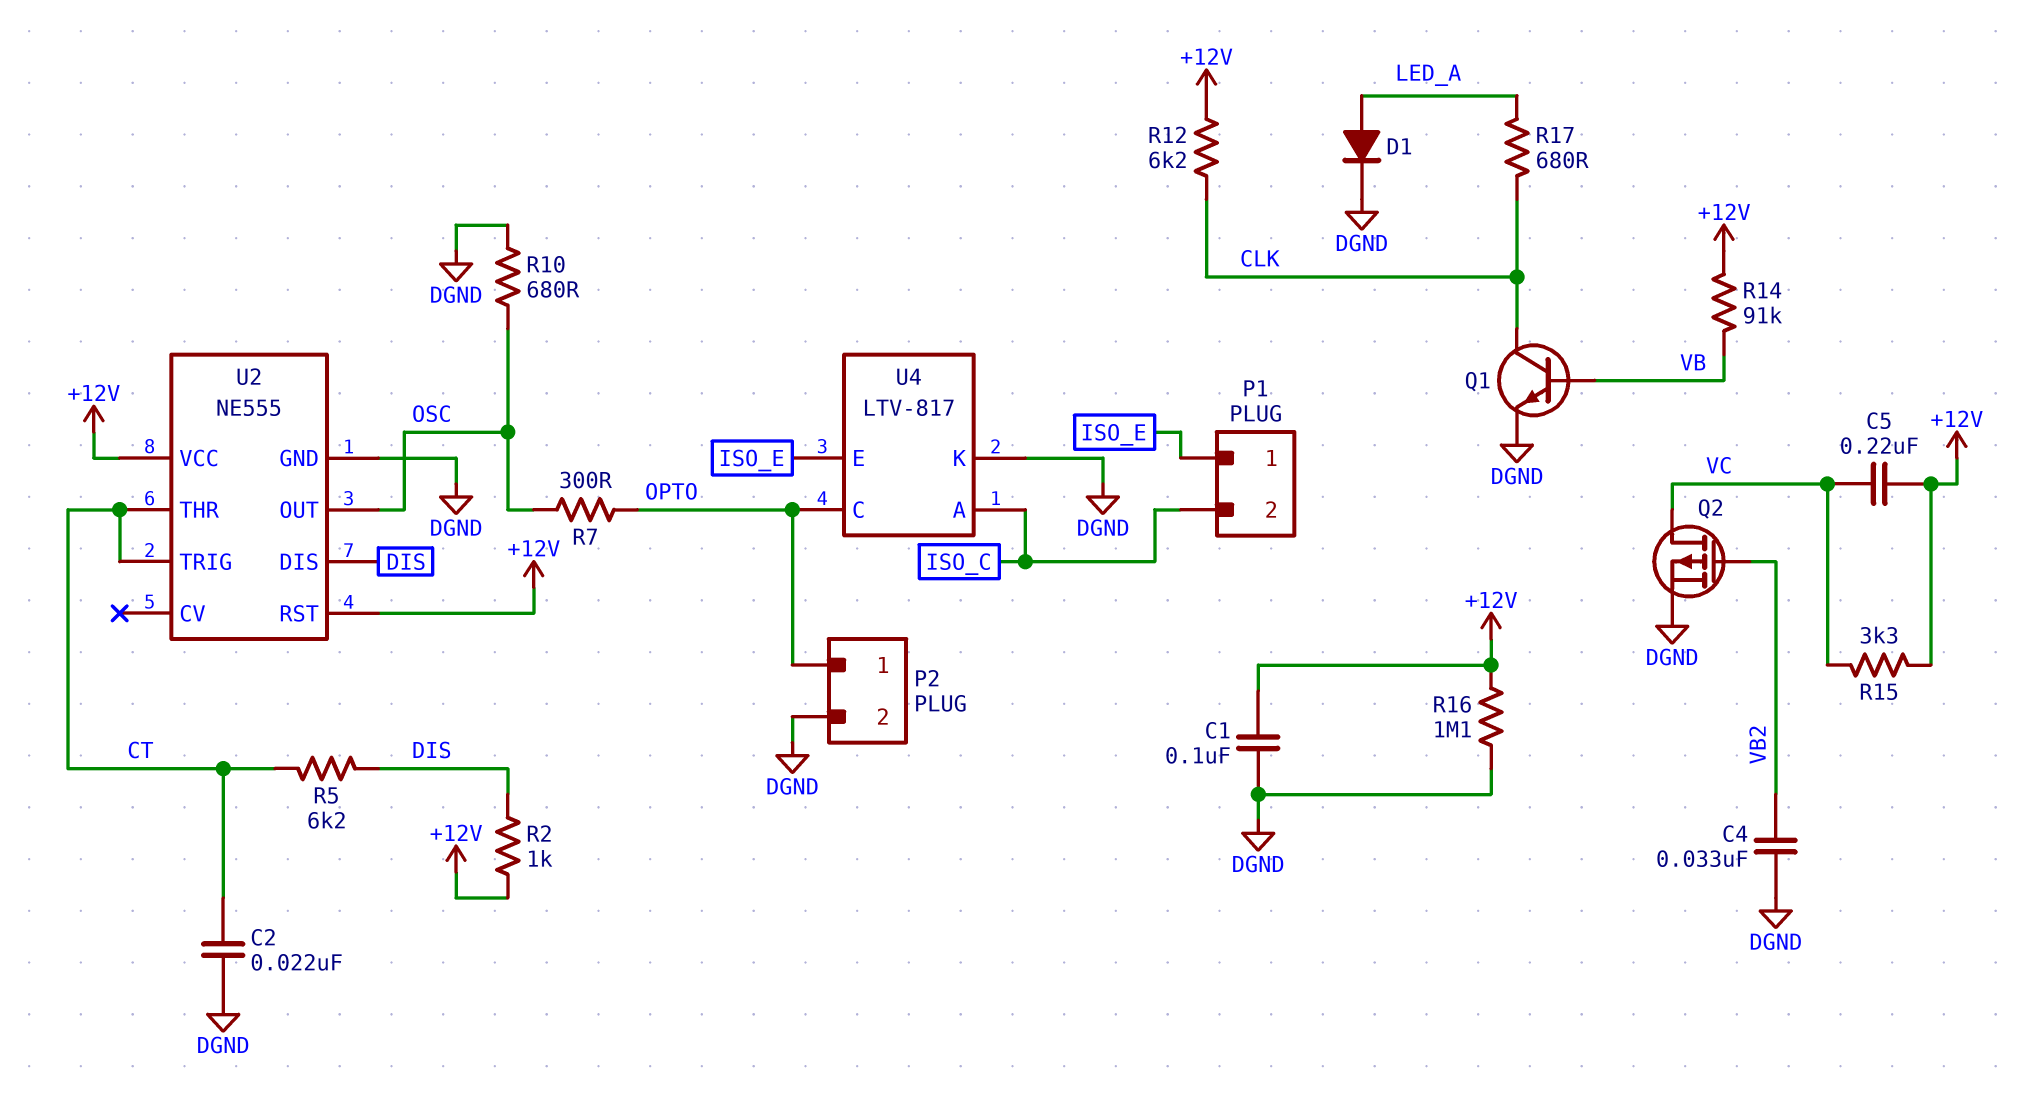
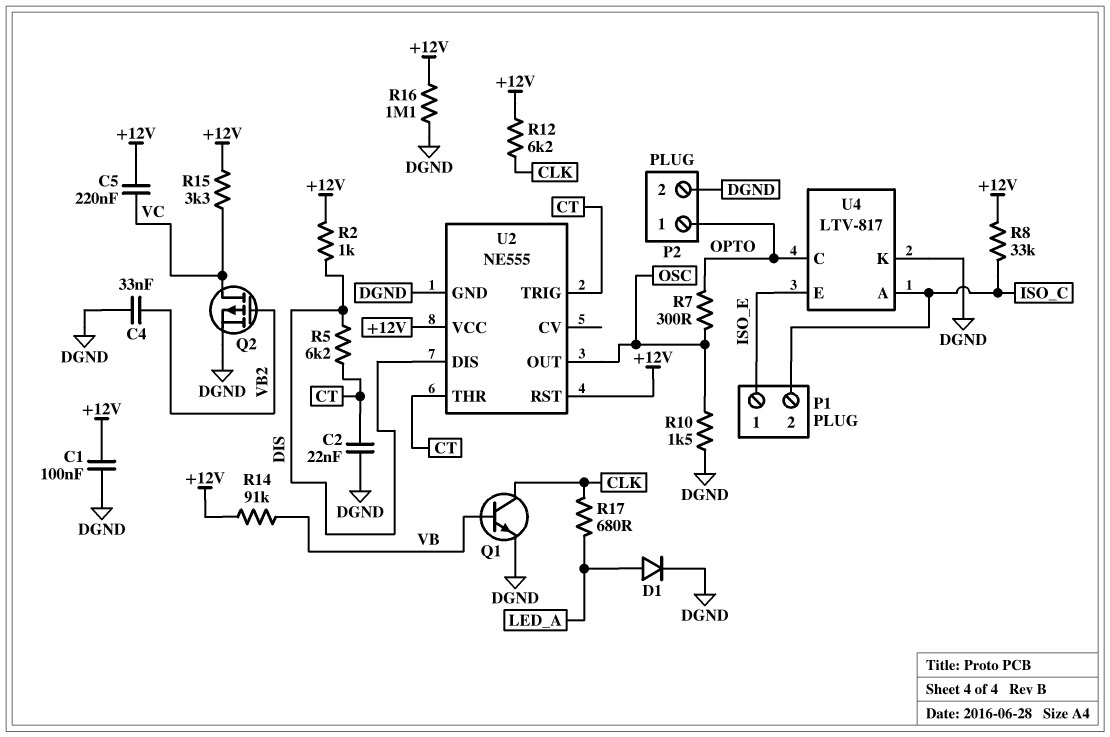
R8: none -> 33k (+12V, ISO_C)
R10: 680 (DGND, OSC) -> 1.5k (DGND, OSC)

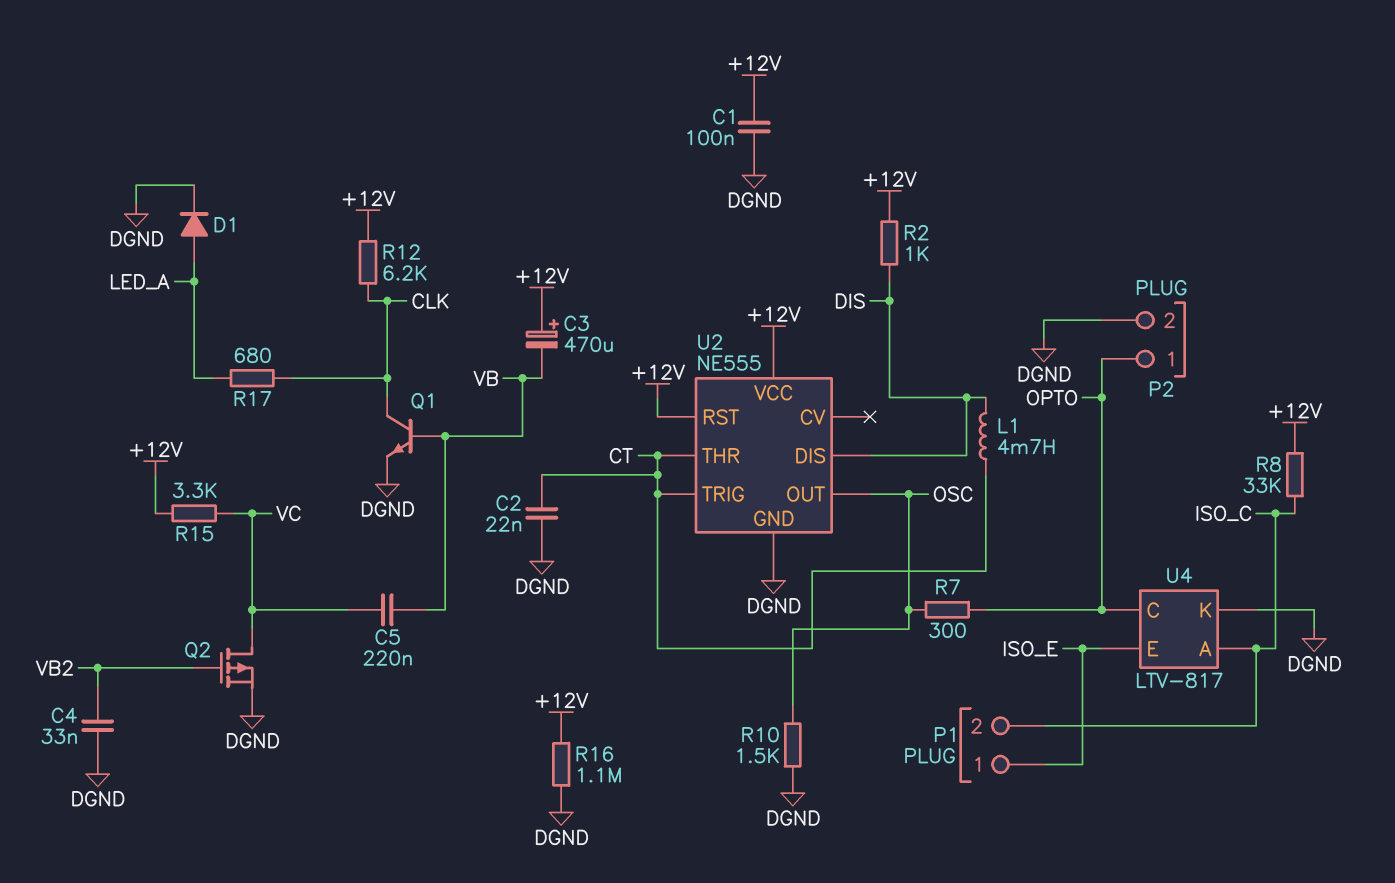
C3: none -> 470uF (plus +12V, minus VB)
C5: 220nF (+12V, VC) -> 220nF (VB, VC)
L1: none -> 4.7mH (CT, DIS)
R5: 6.2k (CT, DIS) -> none
R14: 91k (+12V, VB) -> none

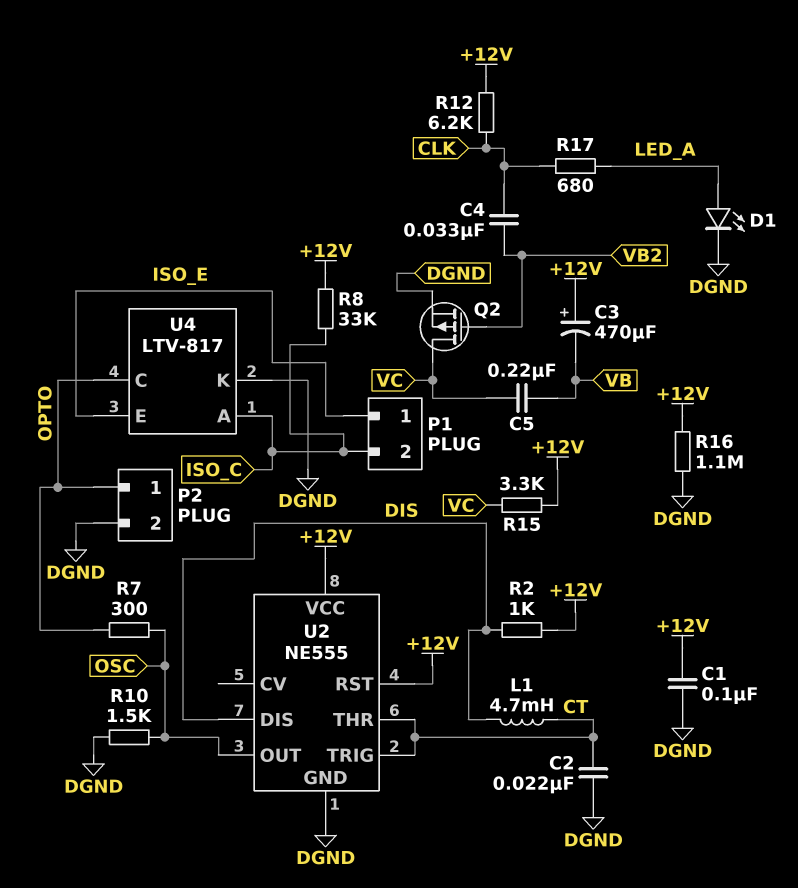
C4: 33nF (DGND, VB2) -> 33nF (CLK, VB2)
D1: diode (A LED_A, K DGND) -> LED (A LED_A, K DGND)
Q1: NPN (B VB, C CLK, E DGND) -> none

